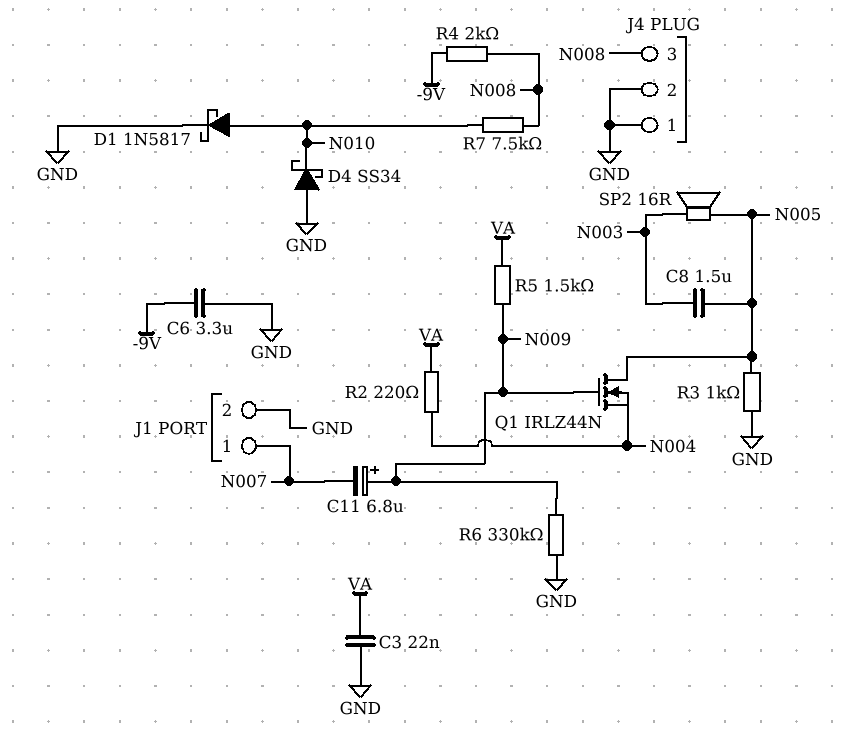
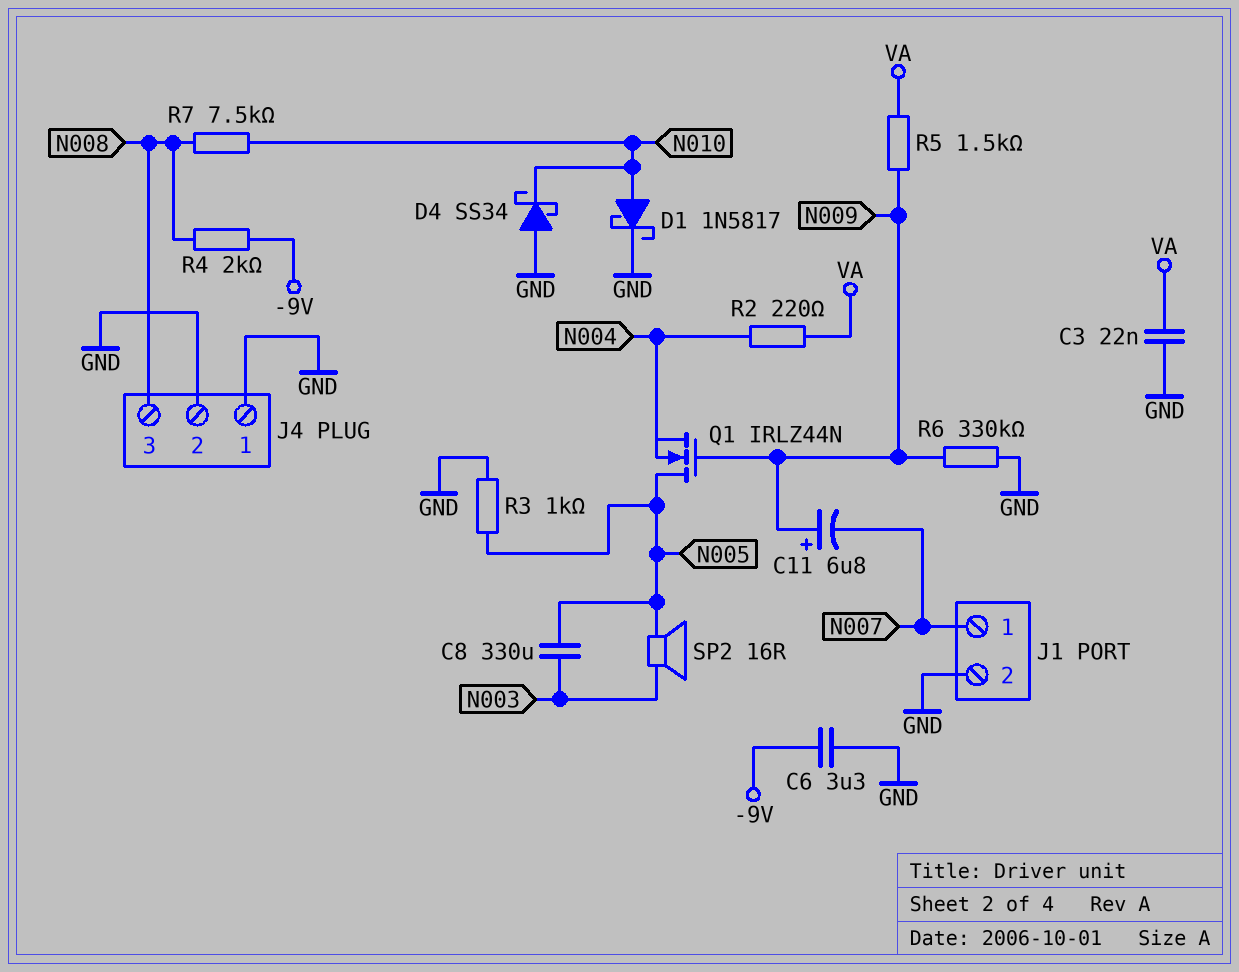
C8: 1.5uF (N003, N005) -> 330uF (N003, N005)

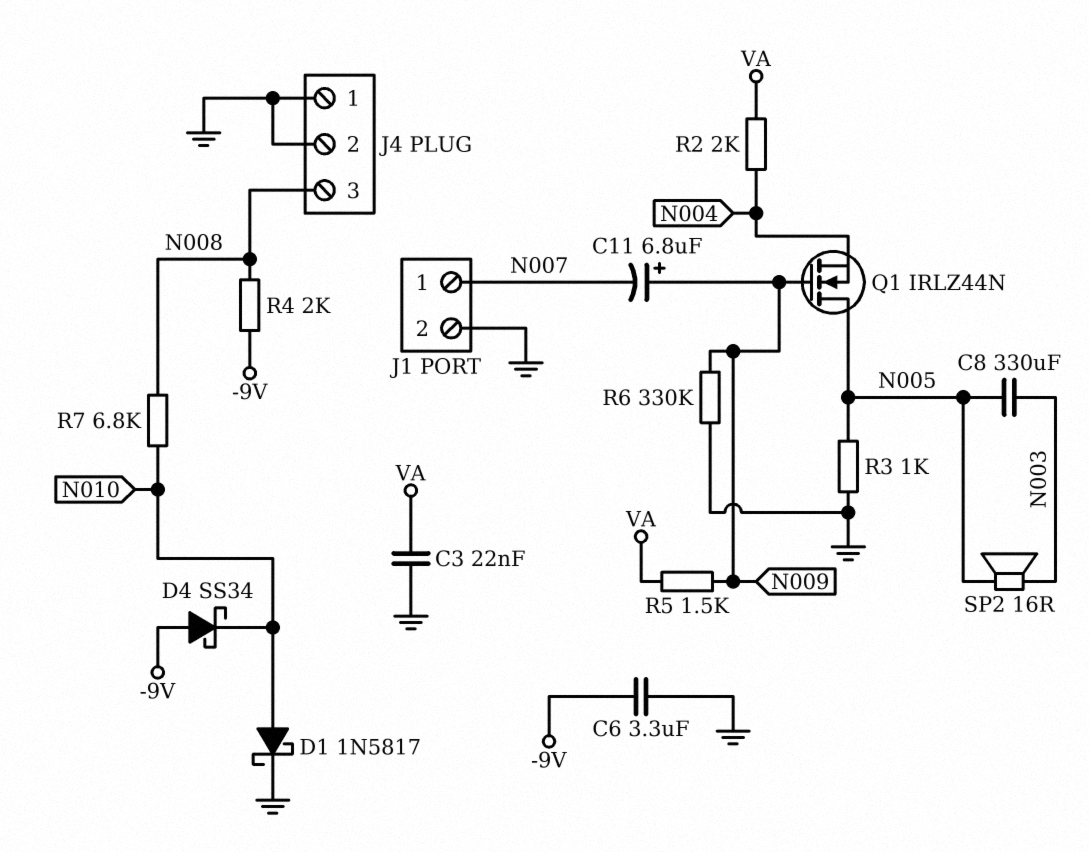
D4: schottky SS34 (A GND, K N010) -> schottky SS34 (A -9V, K N010)
R2: 220 (N004, VA) -> 2k (N004, VA)
R7: 7.5k (N008, N010) -> 6.8k (N008, N010)

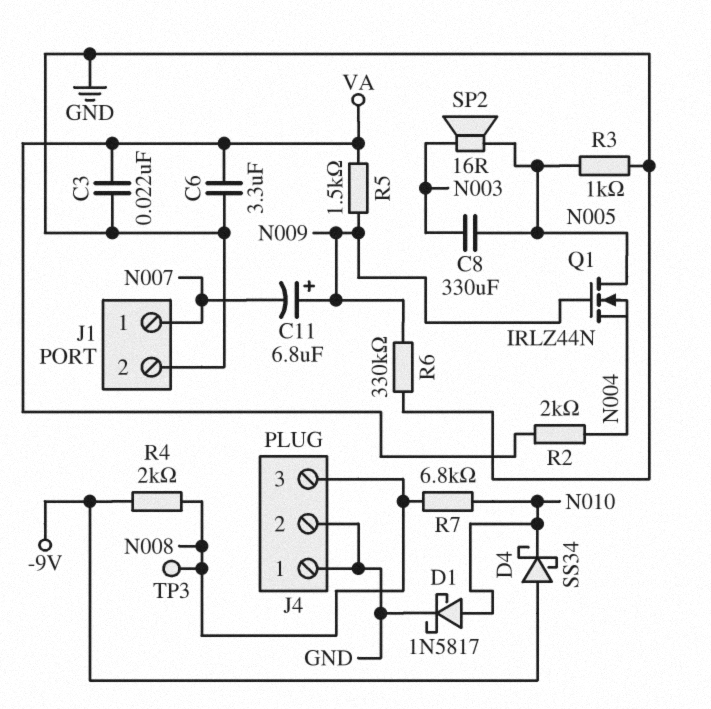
C6: 3.3uF (-9V, GND) -> 3.3uF (GND, VA)
TP3: none -> test point (N008)

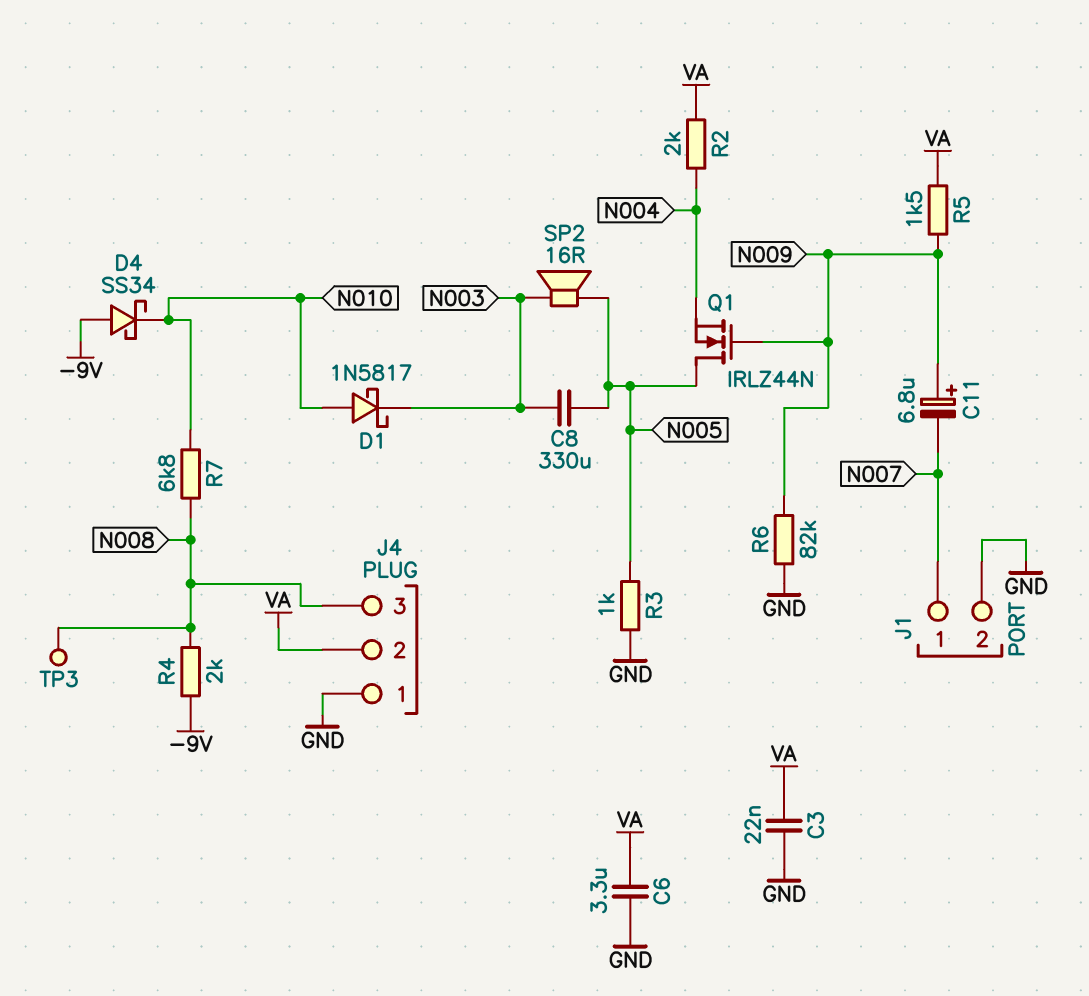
D1: schottky 1N5817 (A N010, K GND) -> schottky 1N5817 (A N010, K N003)
J4 pin 2: GND -> VA
R6: 330k (GND, N009) -> 82k (GND, N009)

